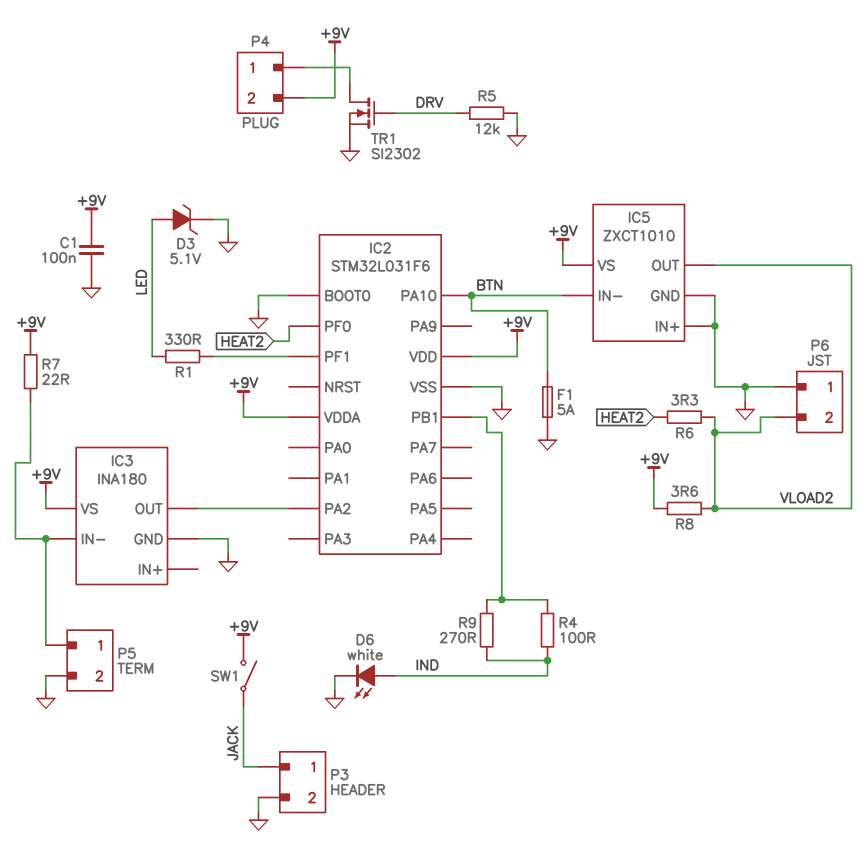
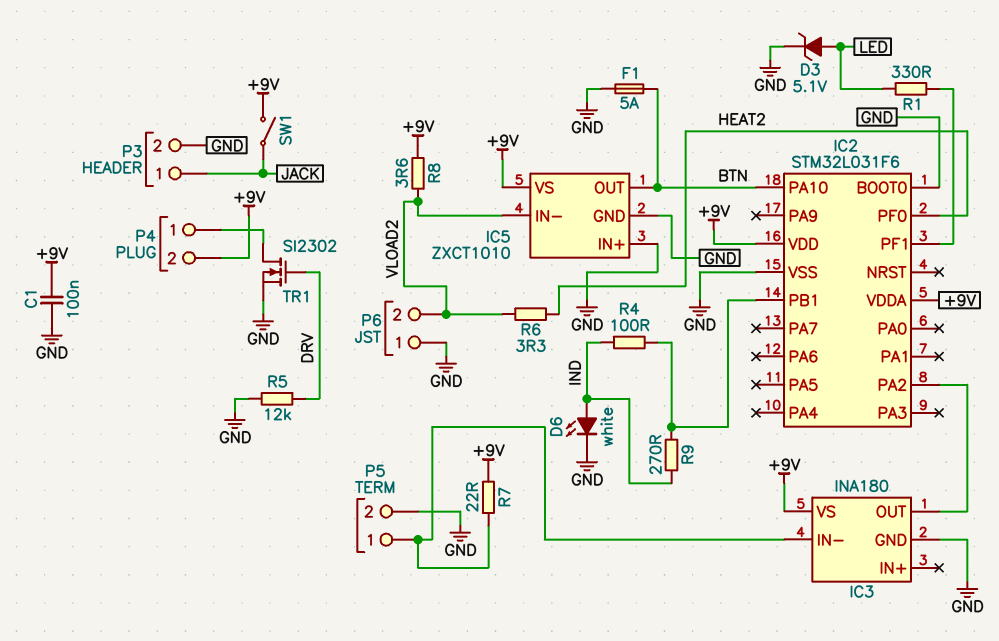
IC5 pin IN-: BTN -> VLOAD2
IC5 pin OUT: VLOAD2 -> BTN

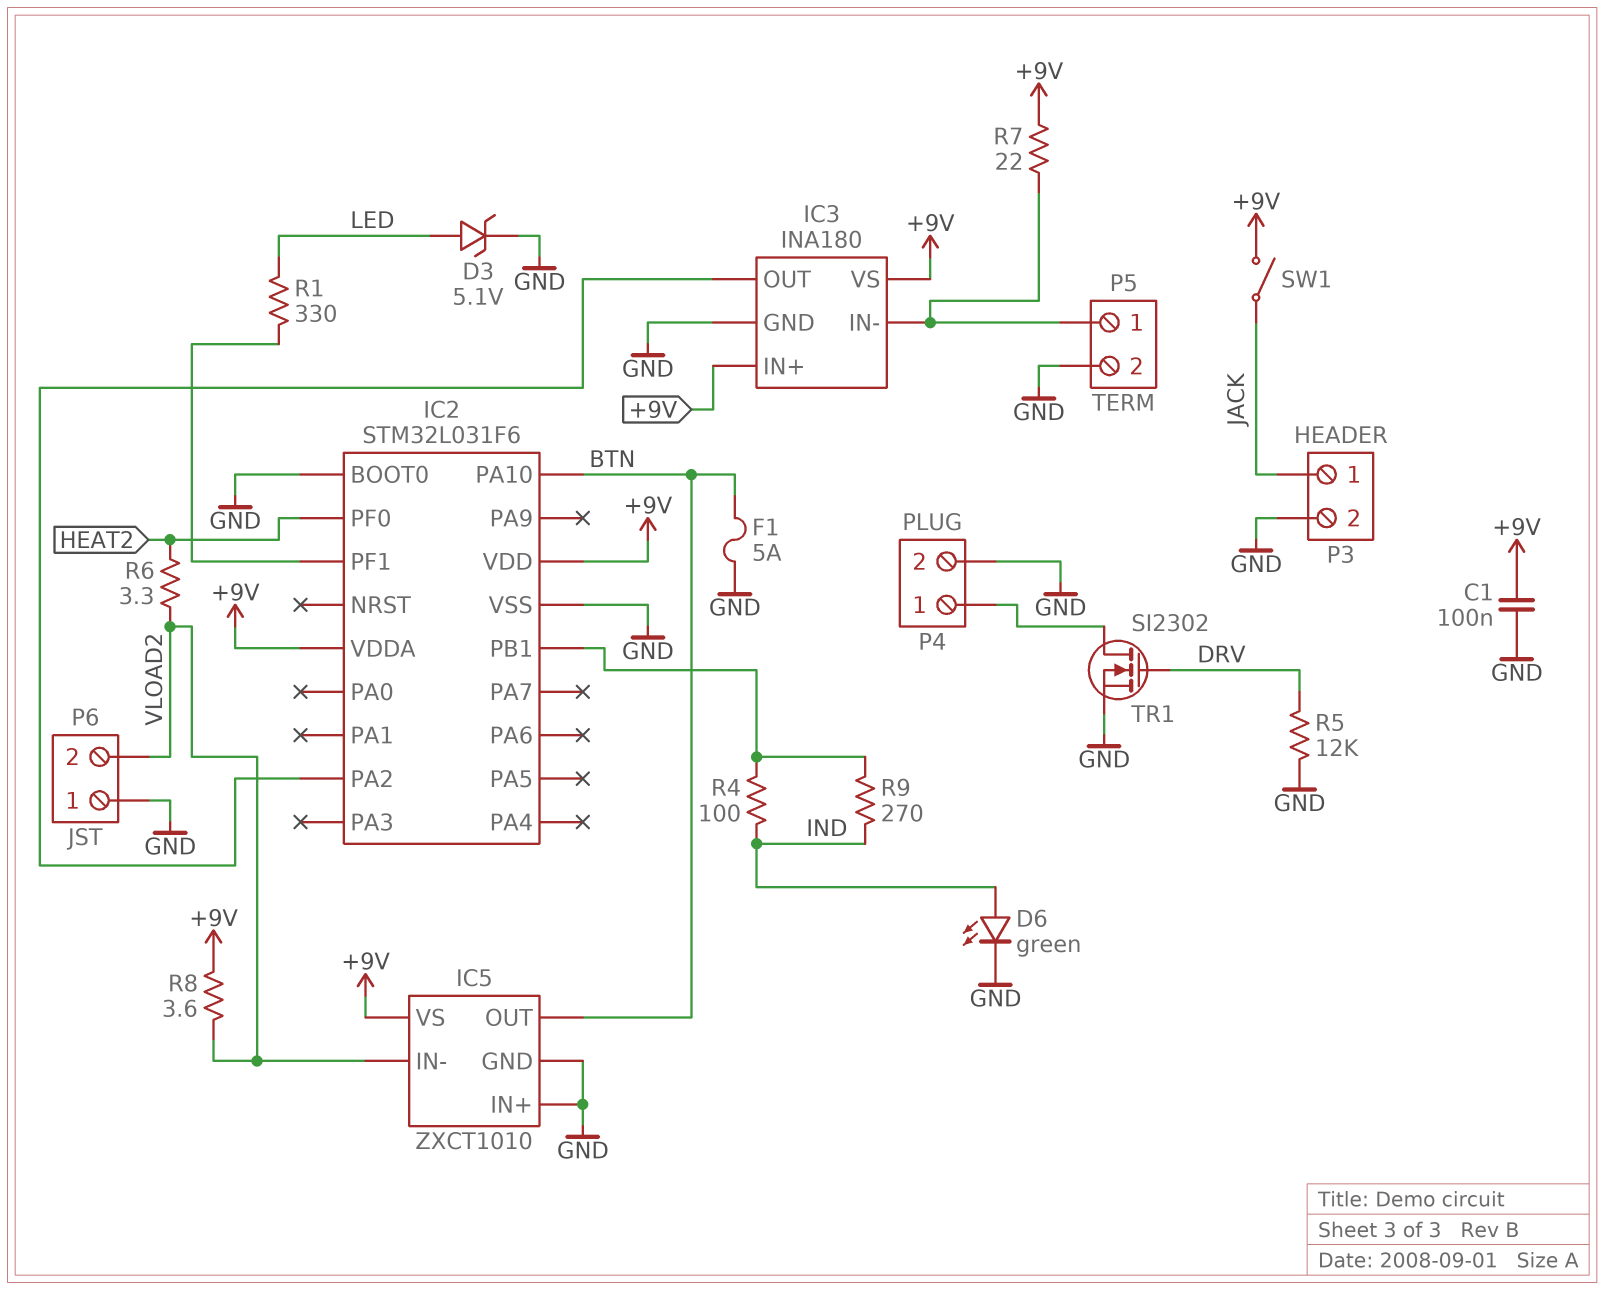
D6: LED white (A IND, K GND) -> LED green (A IND, K GND)
IC3 pin IN+: none -> +9V
P4 pin 2: +9V -> GND

